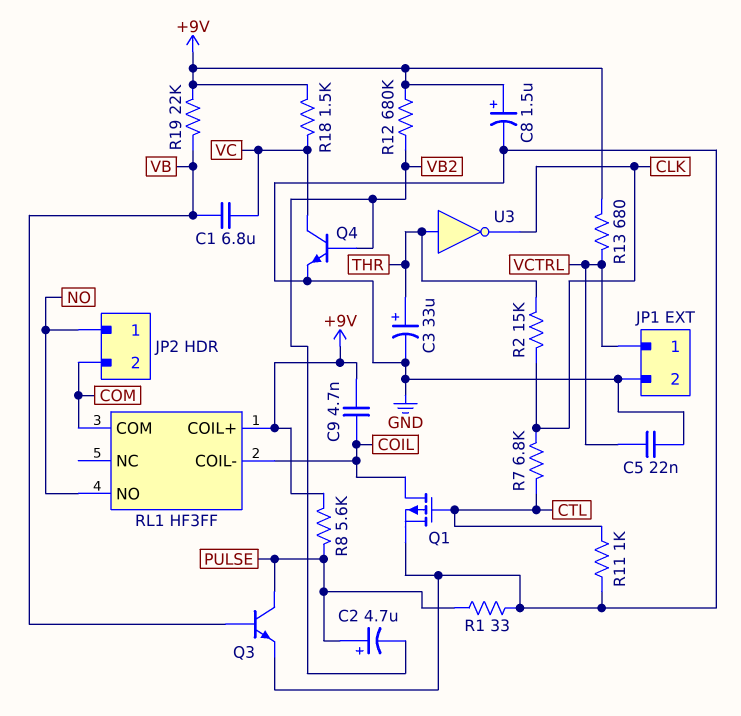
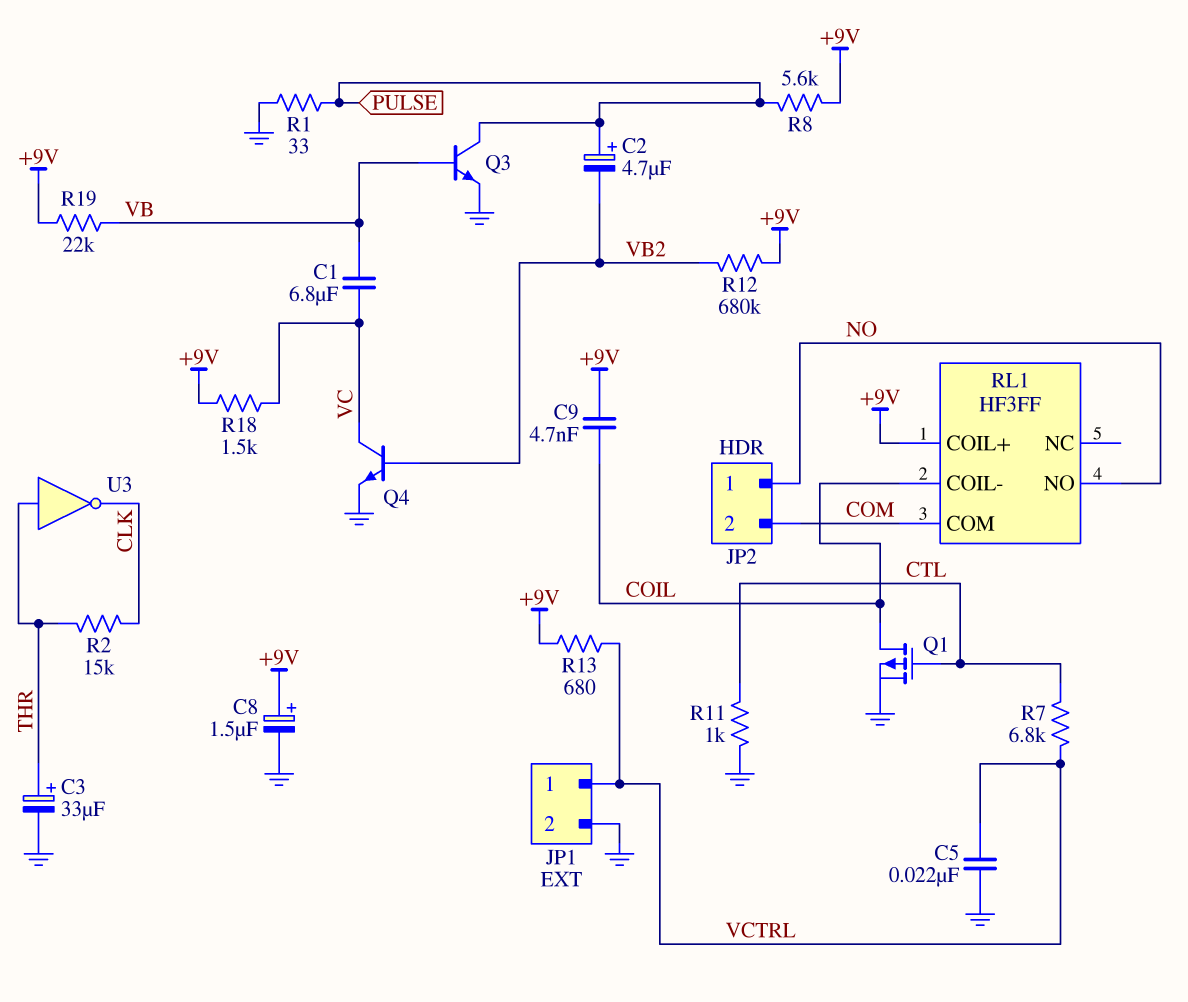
R7: 6.8k (CLK, CTL) -> 6.8k (CTL, VCTRL)

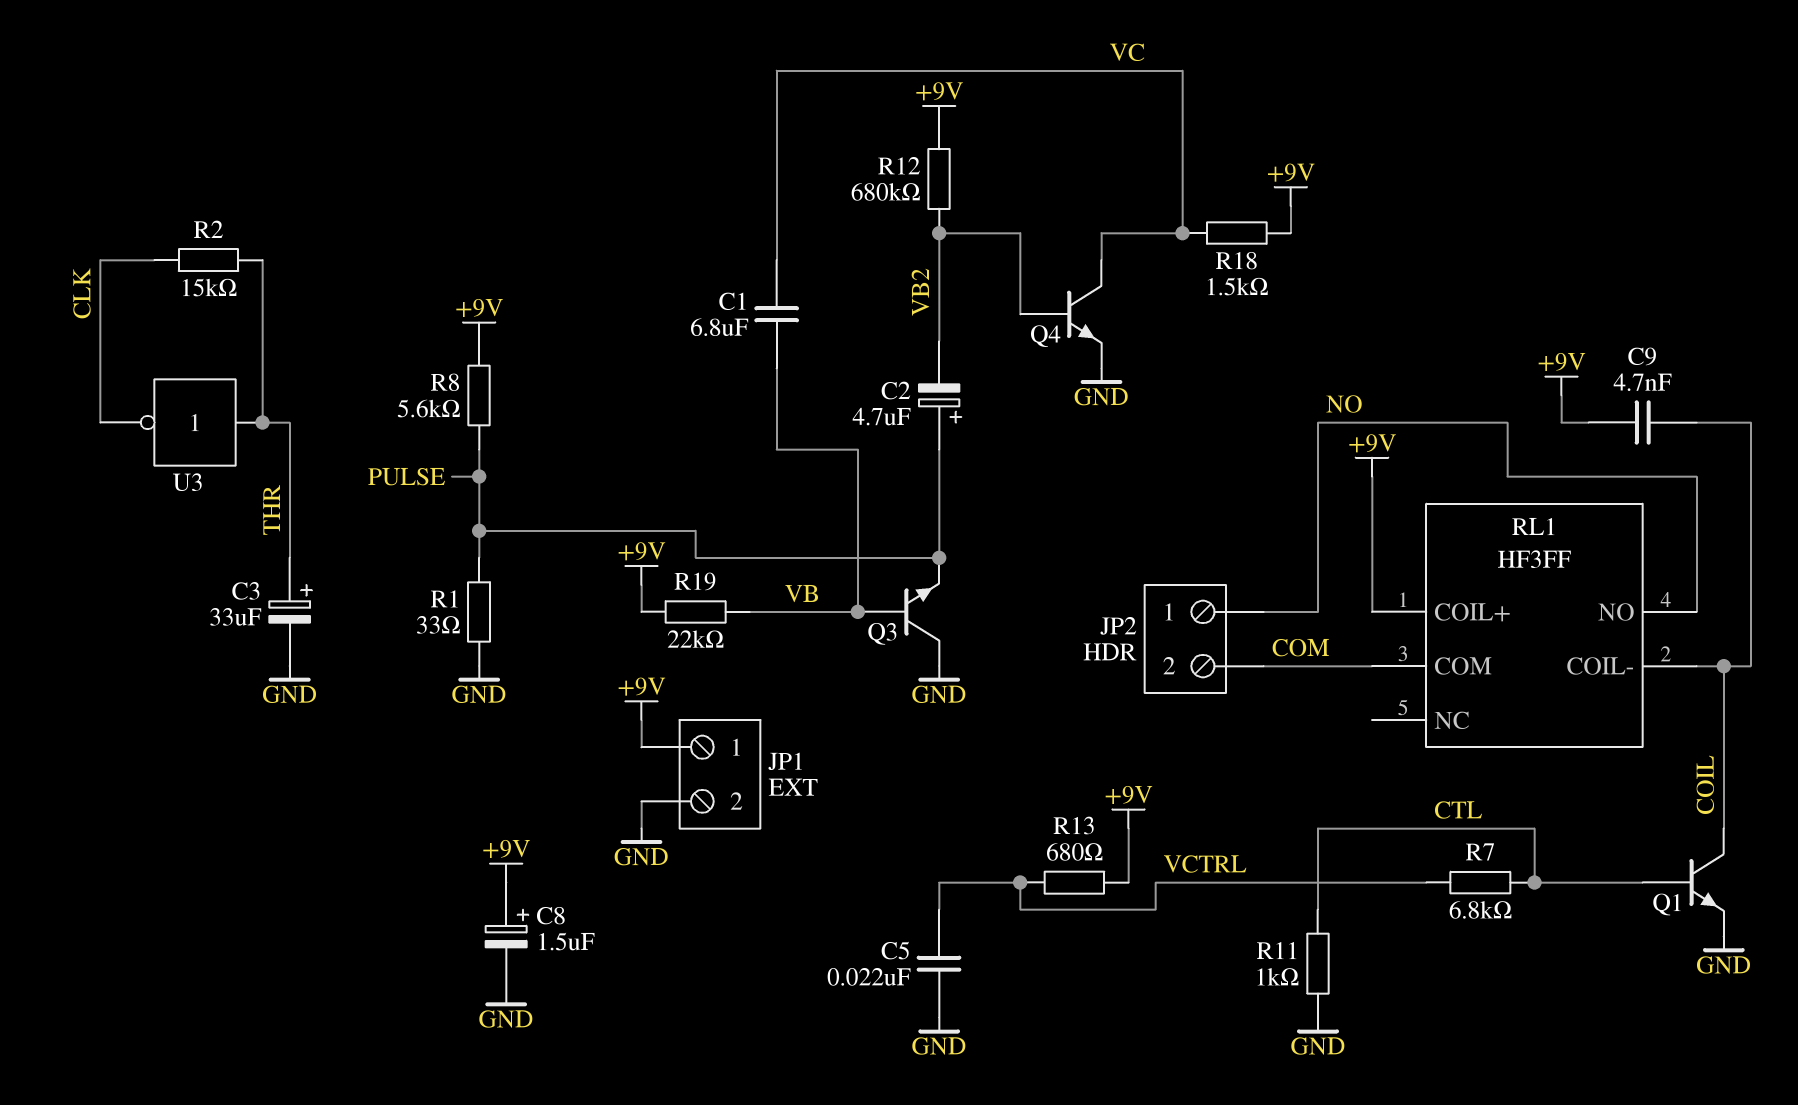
JP1 pin 1: VCTRL -> +9V
Q1: PMOS (G CTL, D COIL, S GND) -> NPN (B CTL, C COIL, E GND)
Q3: NPN (B VB, C PULSE, E GND) -> NPN (B VB, C GND, E PULSE)

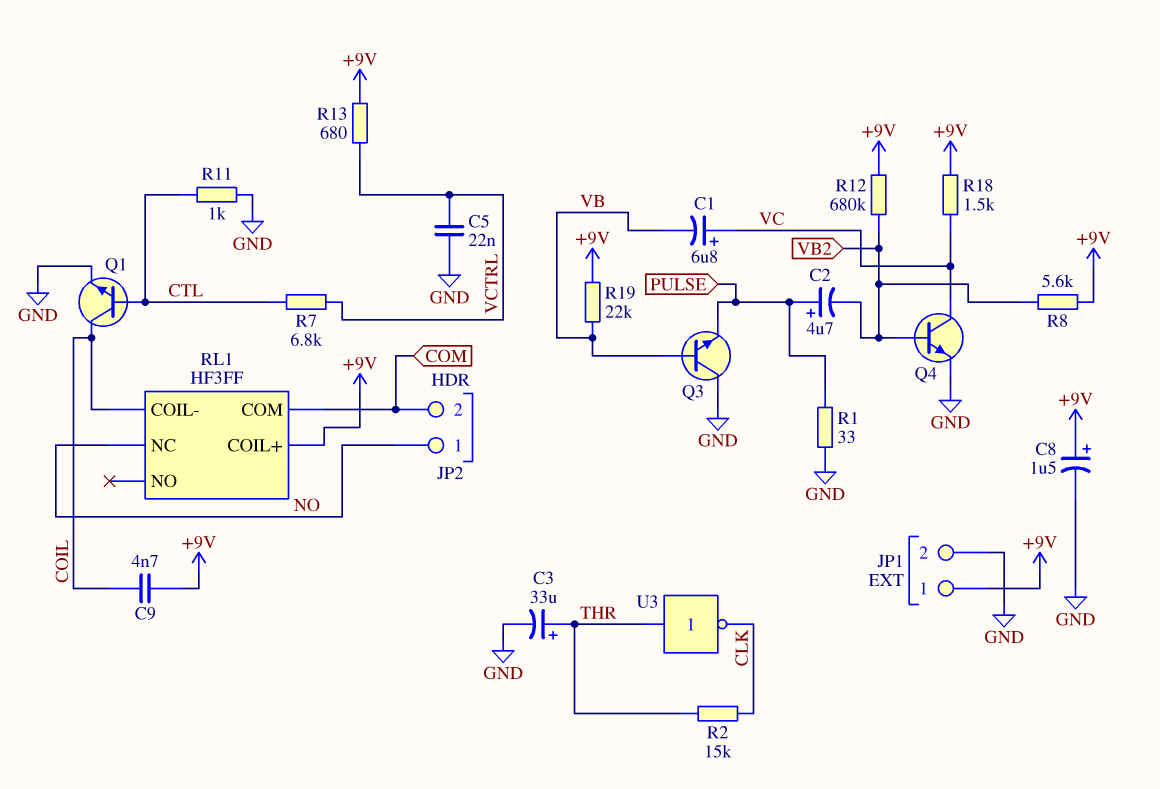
C1: 6.8uF (VB, VC) -> 6.8uF (plus VC, minus VB)
R8: 5.6k (+9V, PULSE) -> 5.6k (+9V, VB2)
RL1 pin NC: none -> NO
RL1 pin NO: NO -> none

